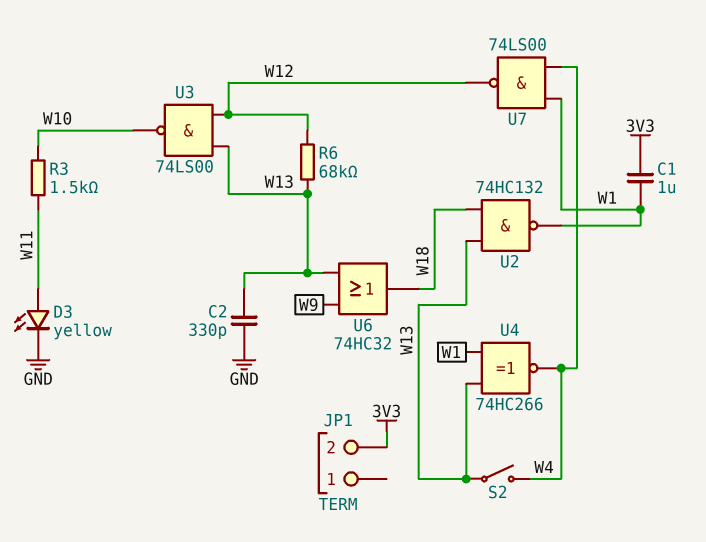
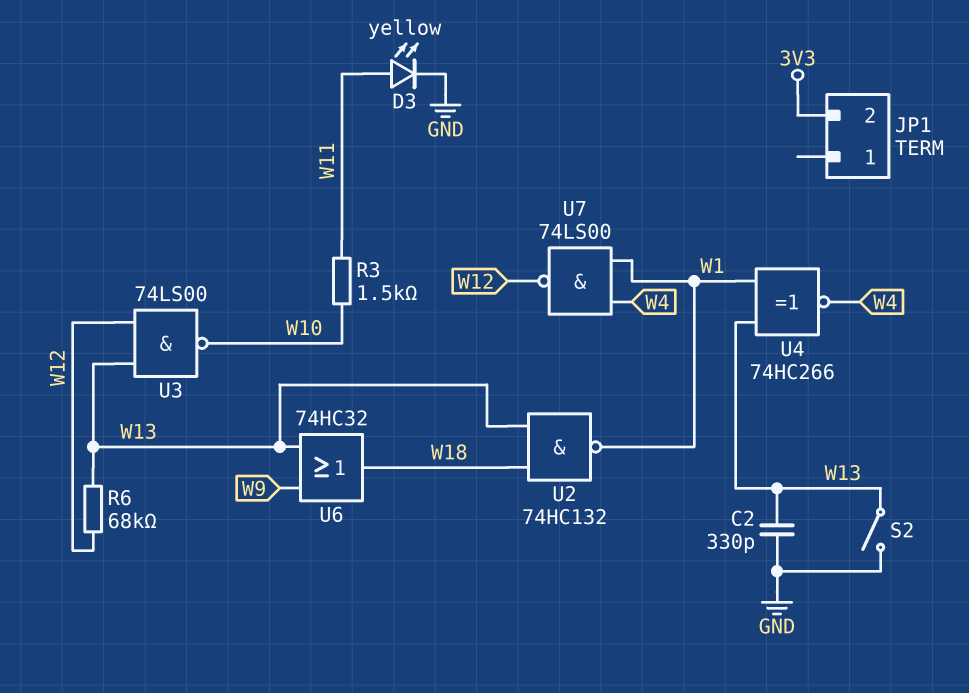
C1: 1uF (3V3, W1) -> none
S2: switch (W4, W13) -> switch (GND, W13)

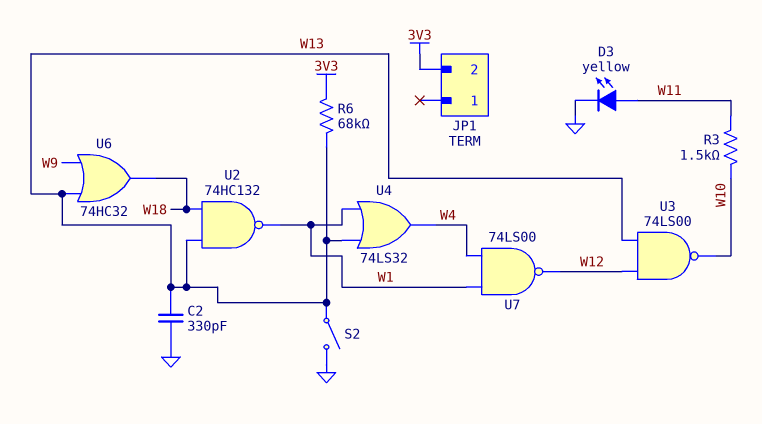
R6: 68k (W12, W13) -> 68k (3V3, W13)
U4: XNOR 74HC266 (in W1, in W13, out W4) -> OR 74LS32 (in W1, in W13, out W4)

